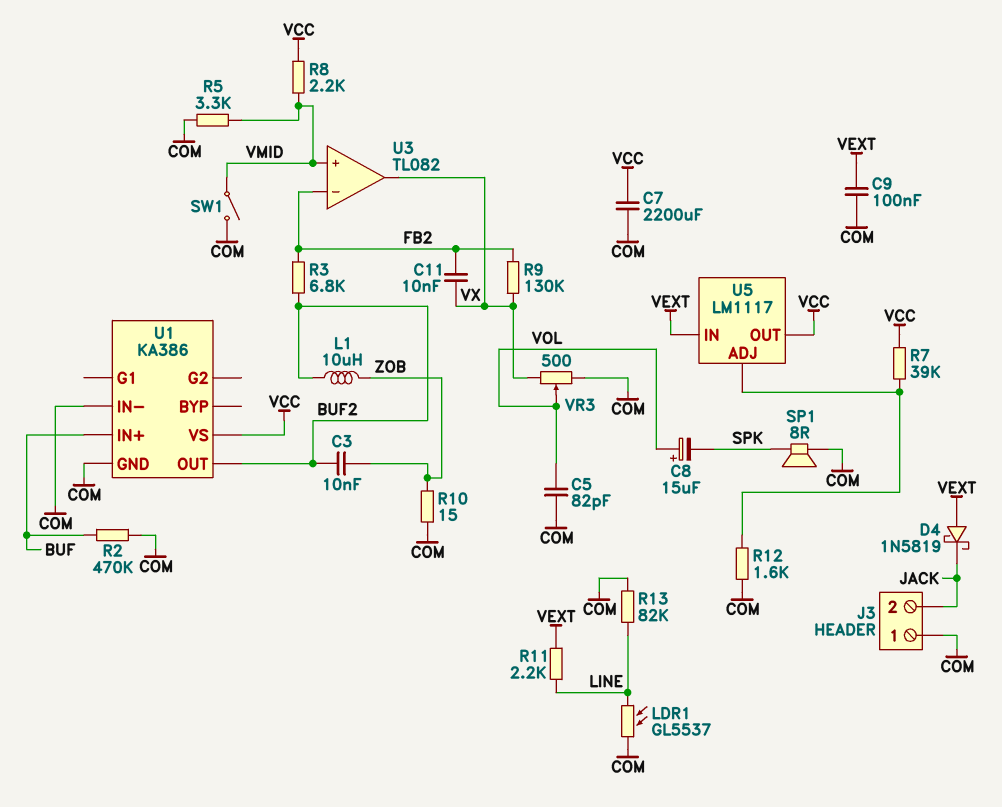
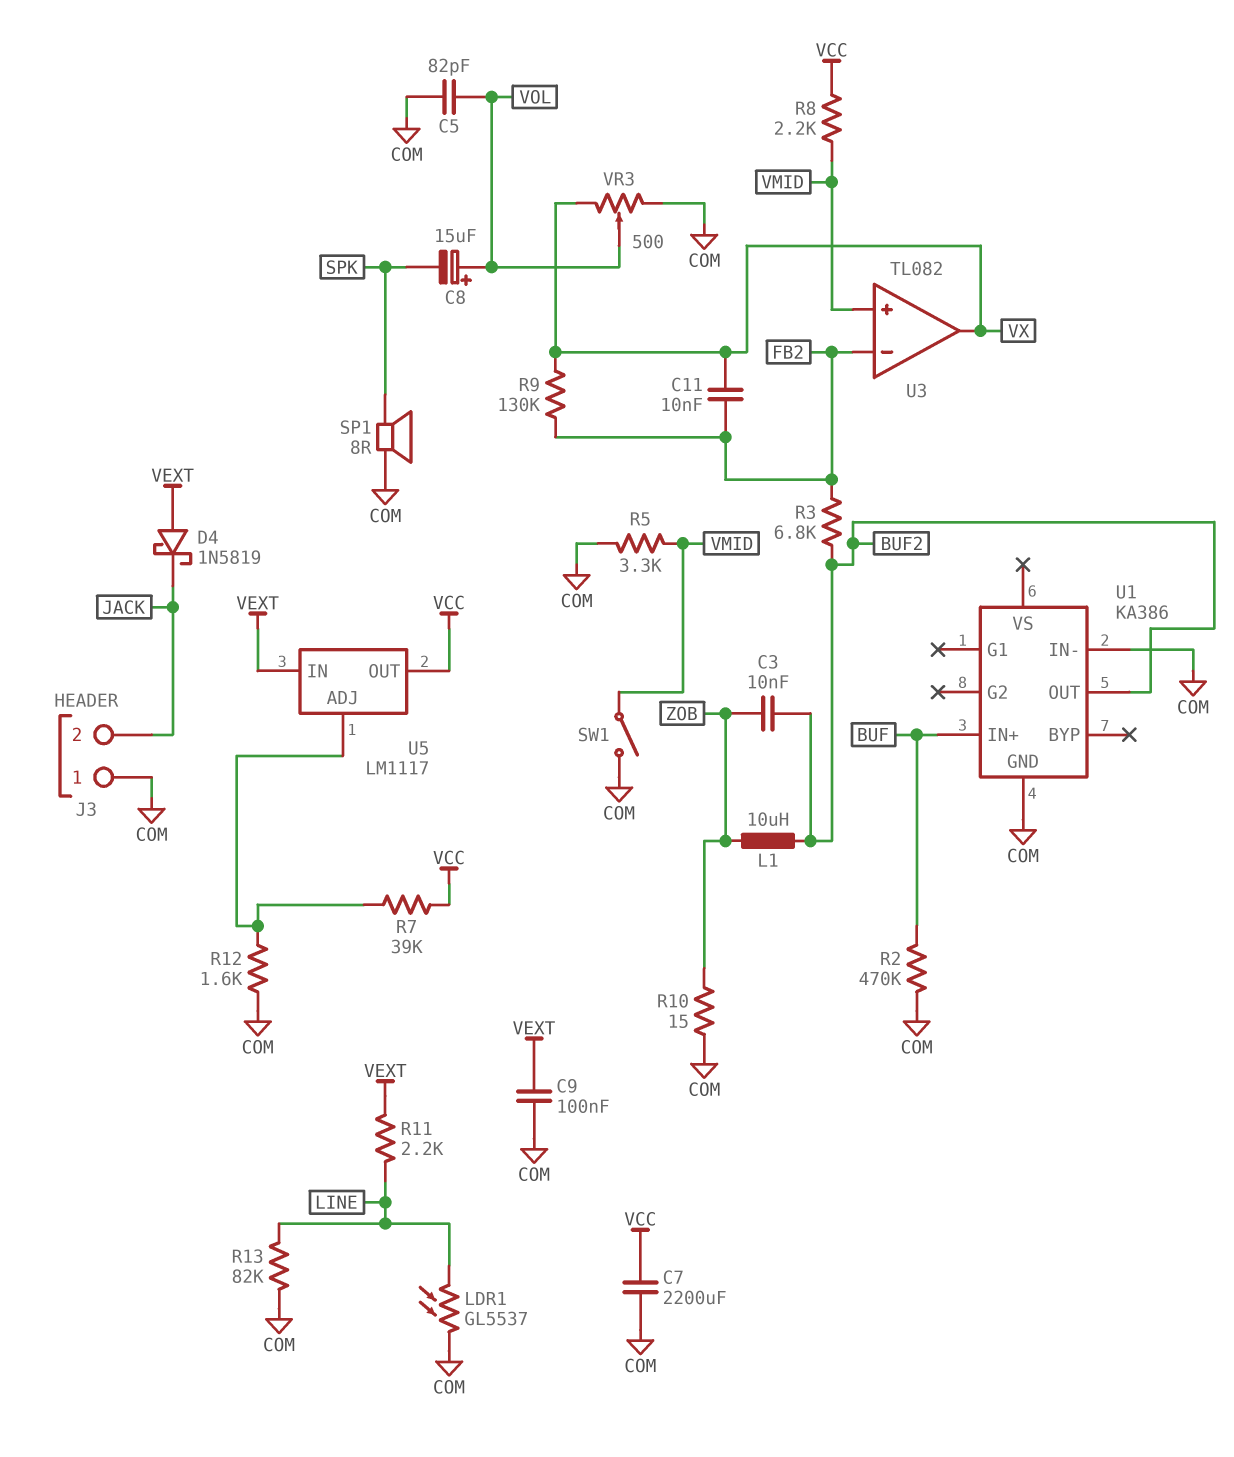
U1 pin VS: VCC -> none

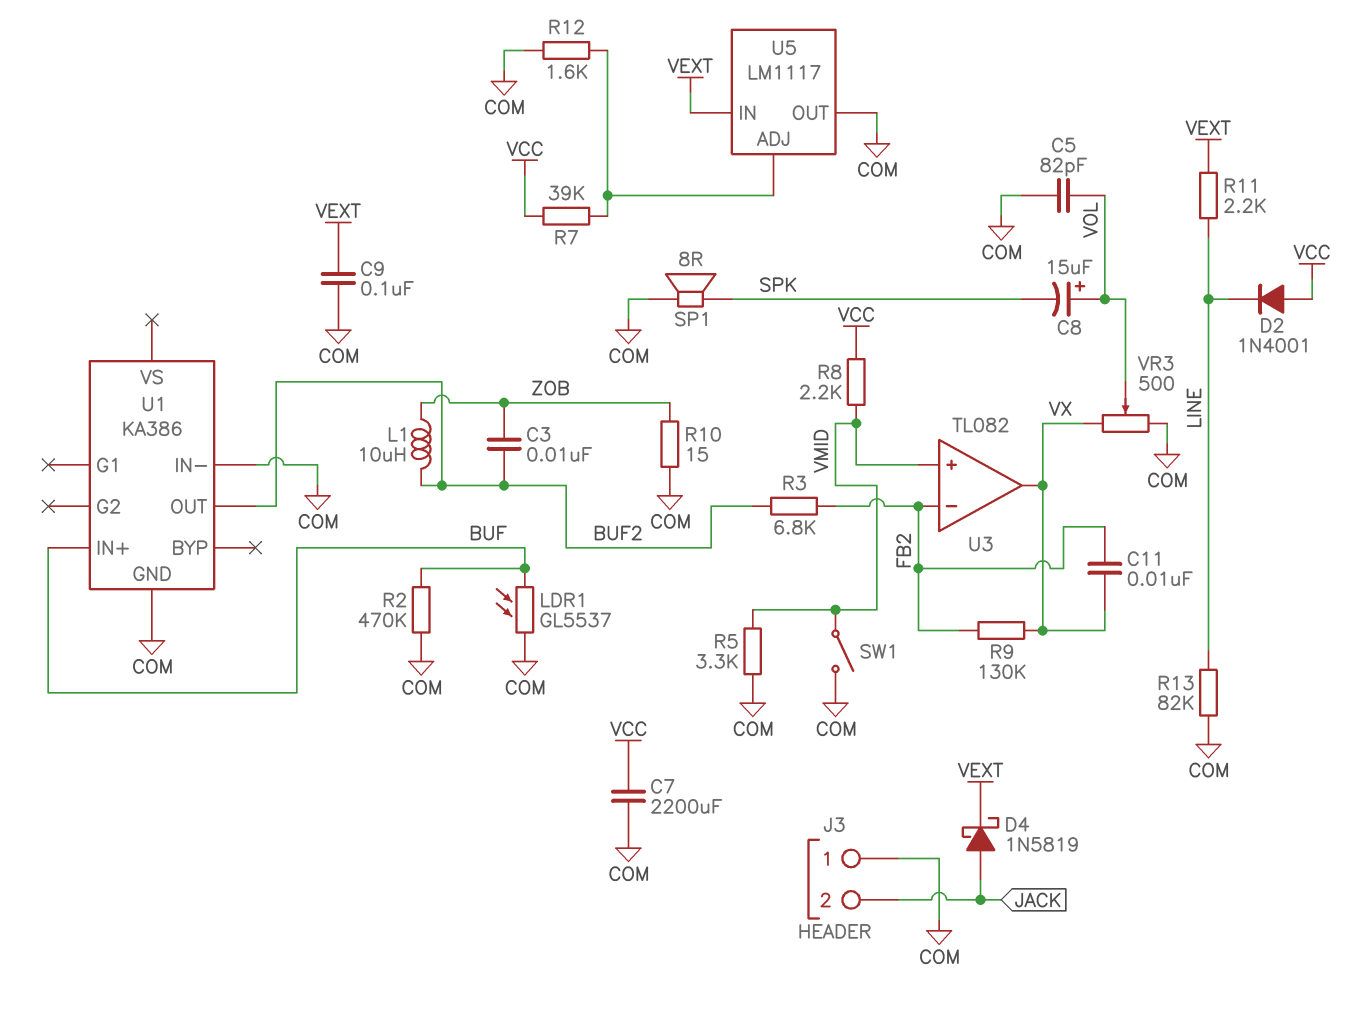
D2: none -> diode 1N4001 (A VCC, K LINE)
D4: schottky 1N5819 (A VEXT, K JACK) -> schottky 1N5819 (A JACK, K VEXT)
LDR1: GL5537 (COM, LINE) -> GL5537 (BUF, COM)
U5 pin OUT: VCC -> COM

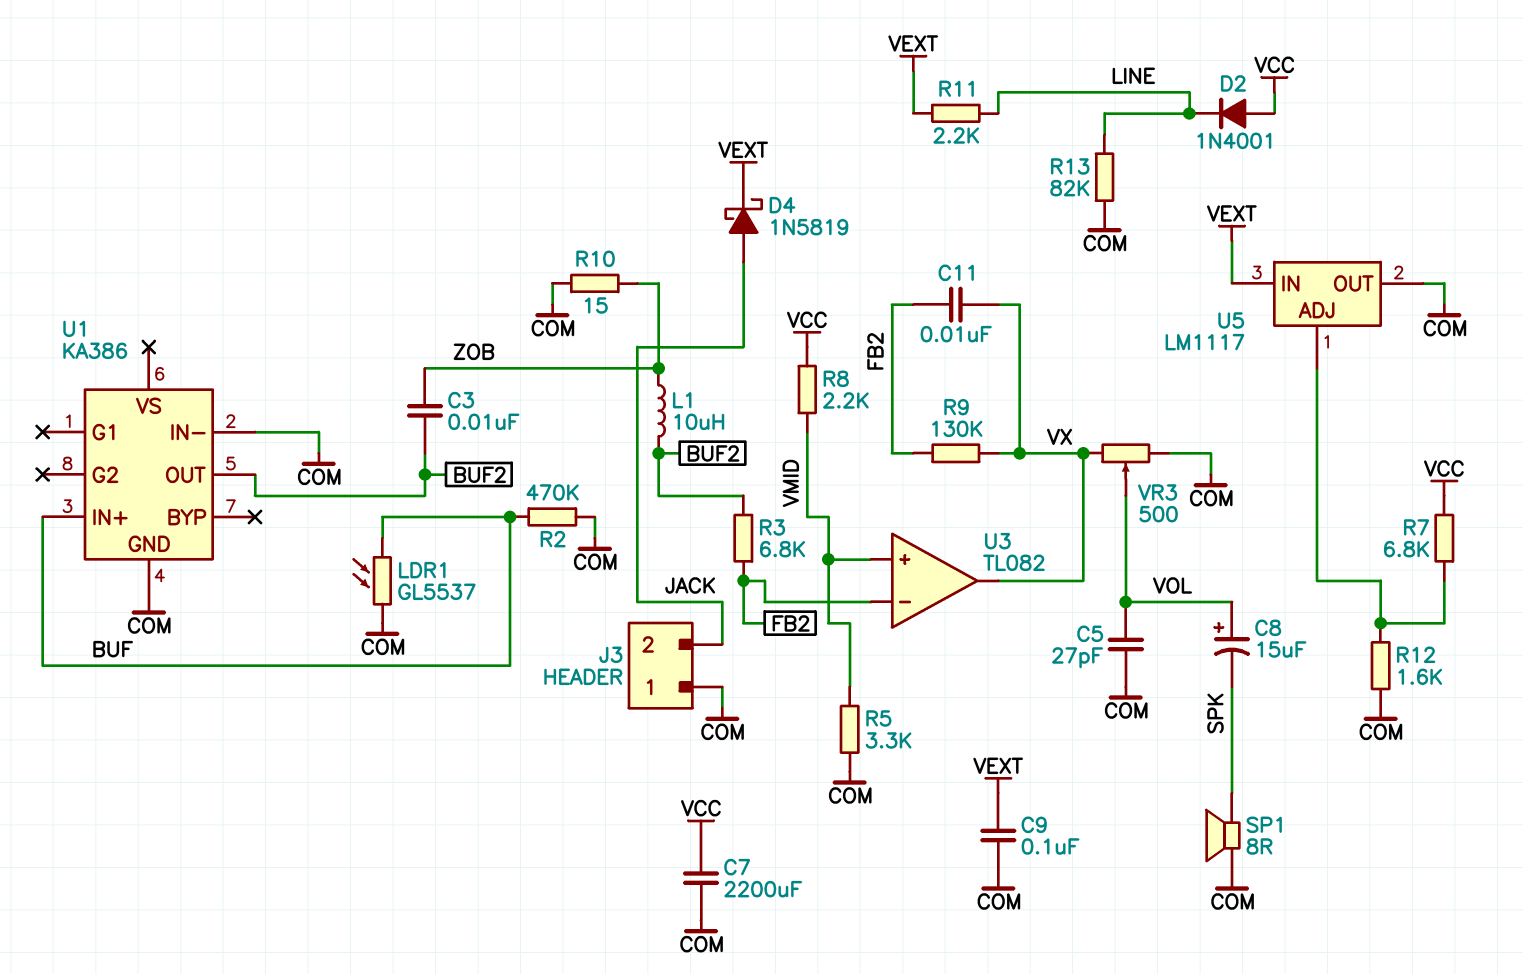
C5: 82pF (COM, VOL) -> 27pF (COM, VOL)
R7: 39k (U5/ADJ, VCC) -> 6.8k (U5/ADJ, VCC)
SW1: switch (COM, VMID) -> none

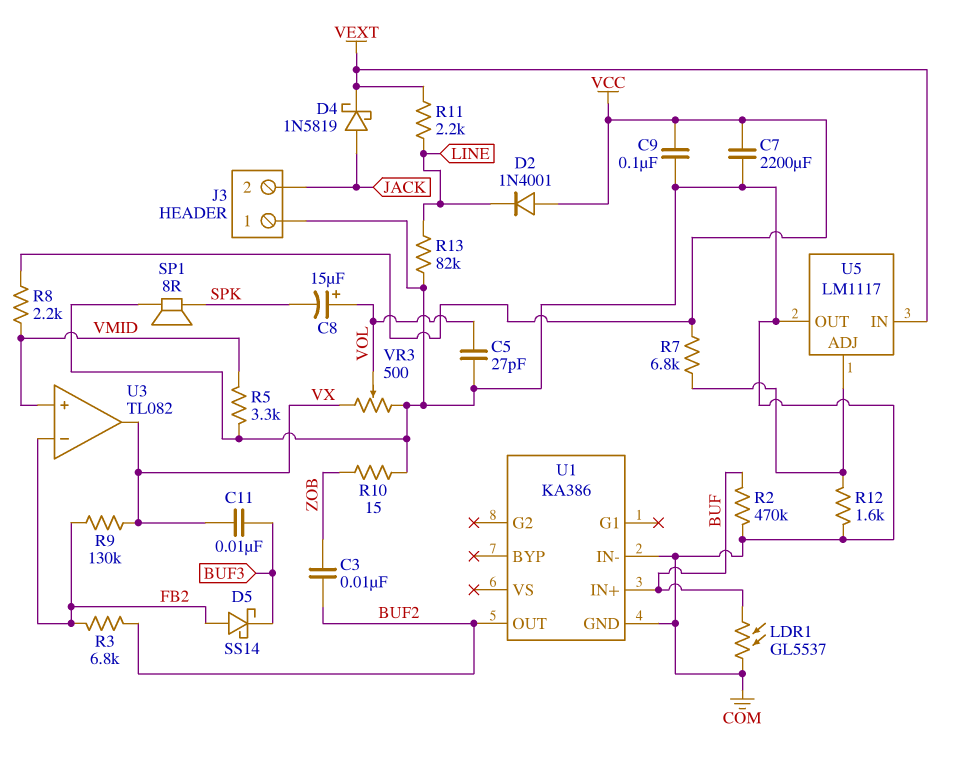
C9: 100nF (COM, VEXT) -> 100nF (COM, VCC)
C11: 10nF (FB2, VX) -> 10nF (BUF3, VX)
D5: none -> schottky SS14 (A FB2, K BUF3)
L1: 10uH (BUF2, ZOB) -> none

